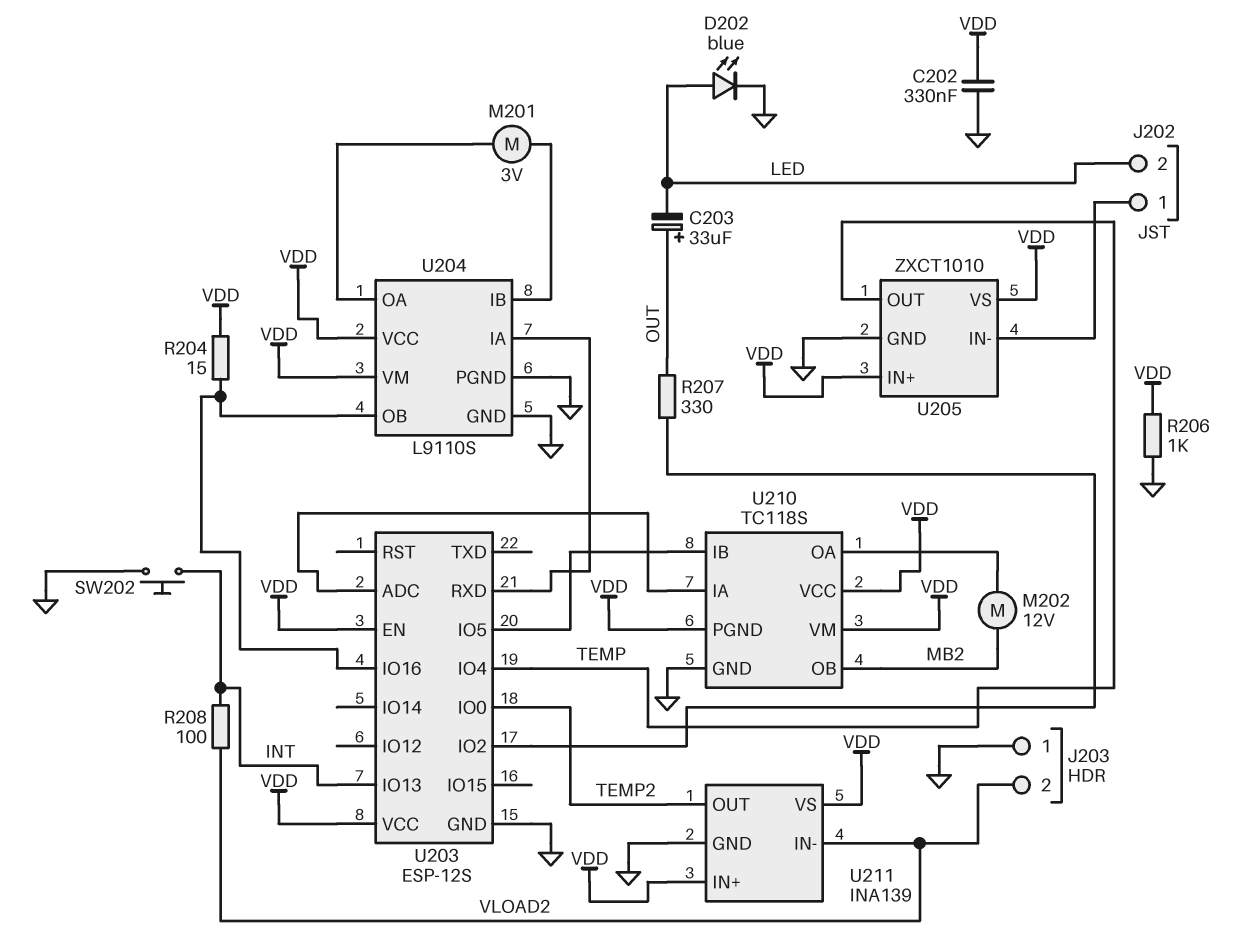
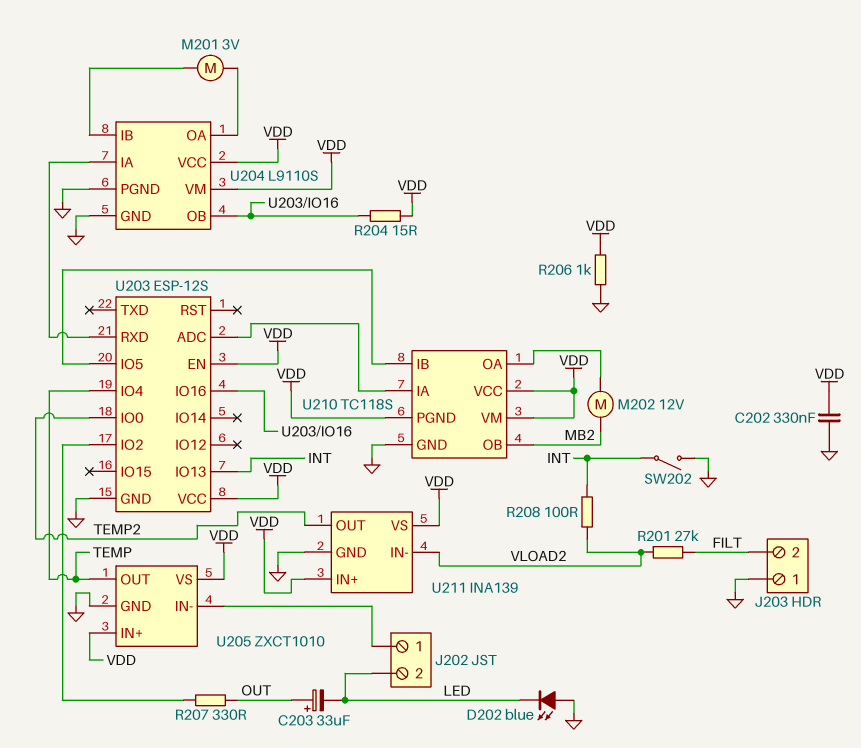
D202: LED blue (A LED, K GND) -> LED blue (A GND, K LED)
J203 pin 2: VLOAD2 -> FILT
R201: none -> 27k (FILT, VLOAD2)
SW202: button (GND, INT) -> switch (GND, INT)

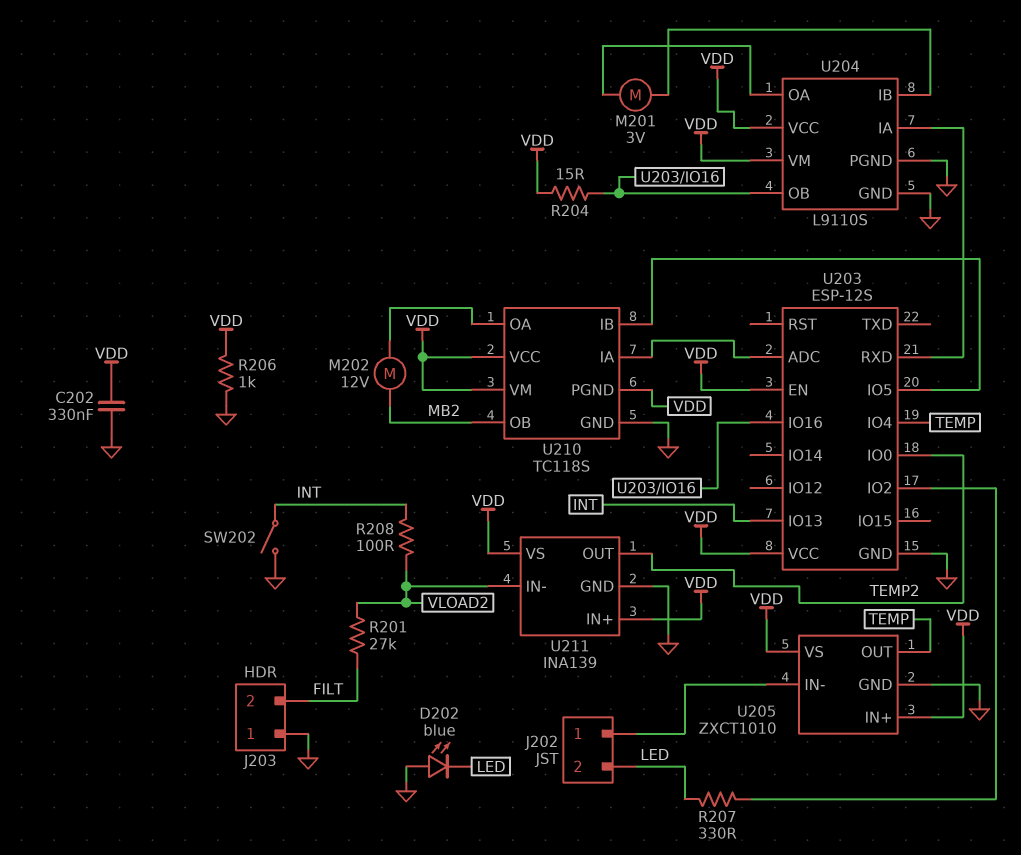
C203: 33uF (plus OUT, minus LED) -> none
R207: 330 (OUT, U203/IO2) -> 330 (LED, U203/IO2)

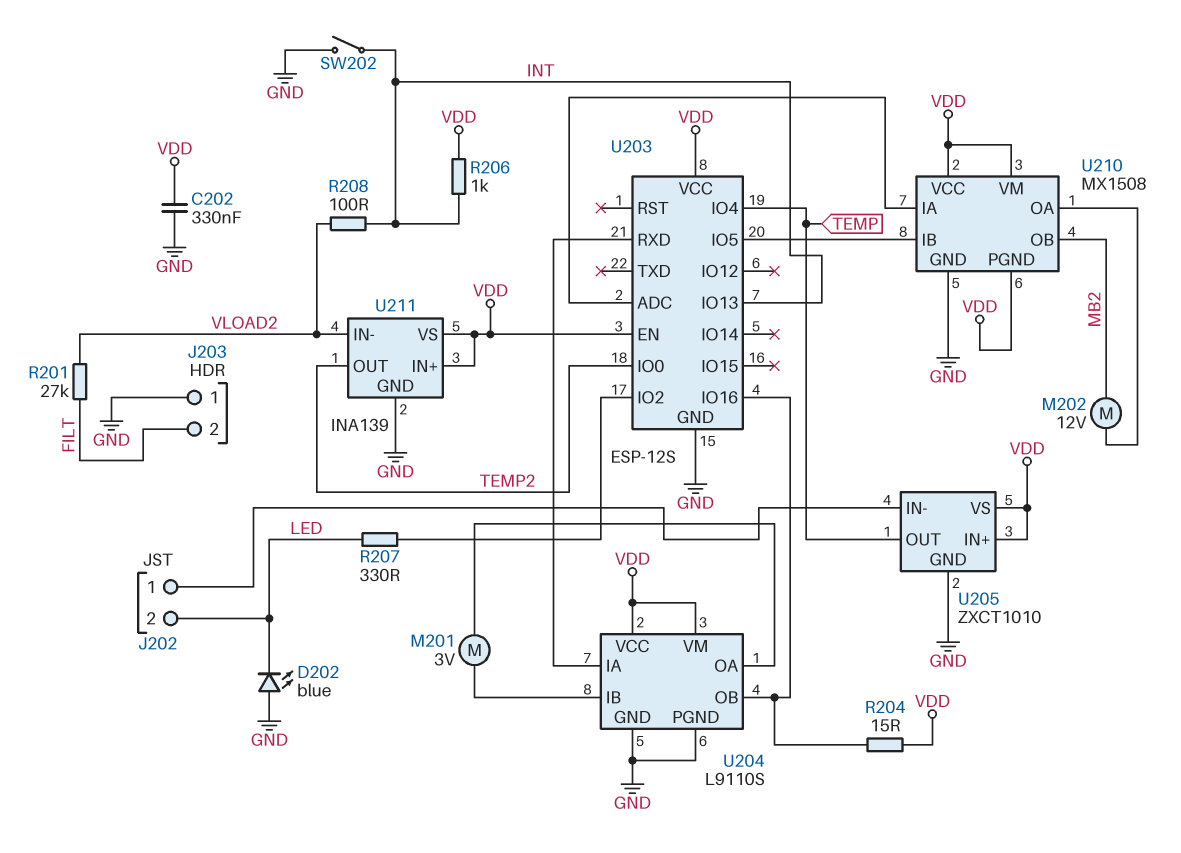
R206: 1k (GND, VDD) -> 1k (INT, VDD)
U210: TC118S -> MX1508

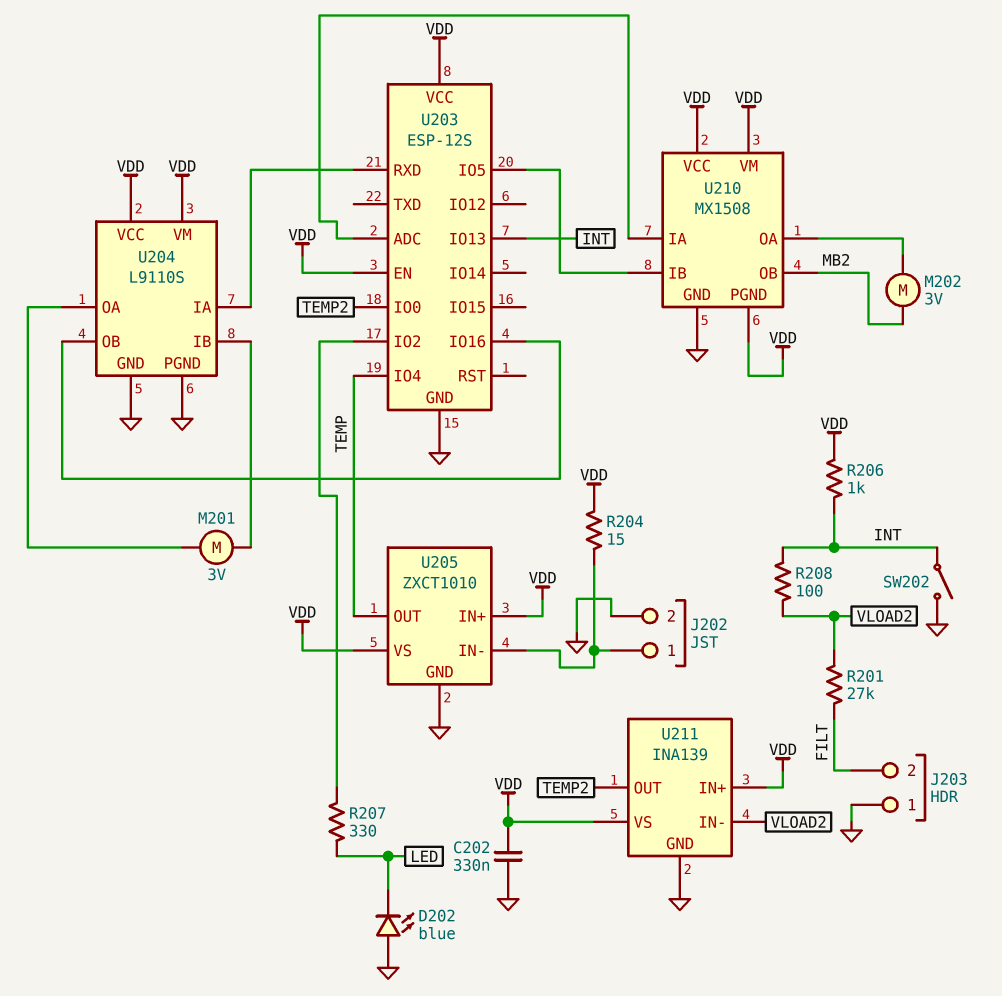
J202 pin 2: LED -> GND
M202: motor 12V (MB2, U210/OA) -> motor 3V (MB2, U210/OA)
R204: 15 (U203/IO16, VDD) -> 15 (J202/1, VDD)

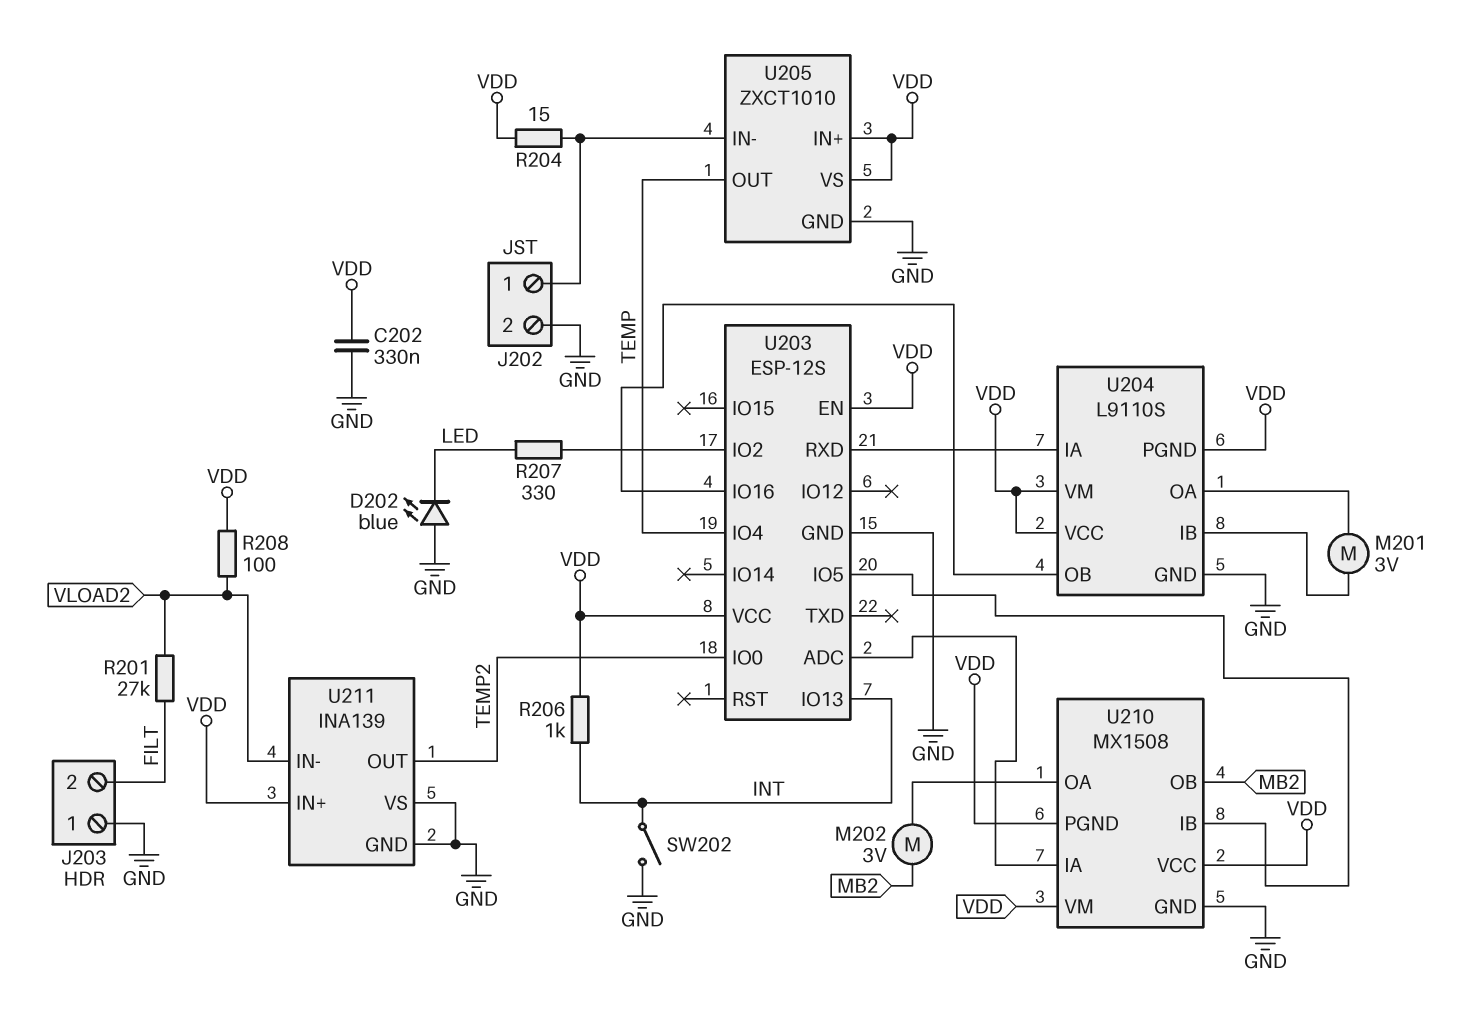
R208: 100 (INT, VLOAD2) -> 100 (VDD, VLOAD2)
U204 pin PGND: GND -> VDD
U211 pin VS: VDD -> GND

